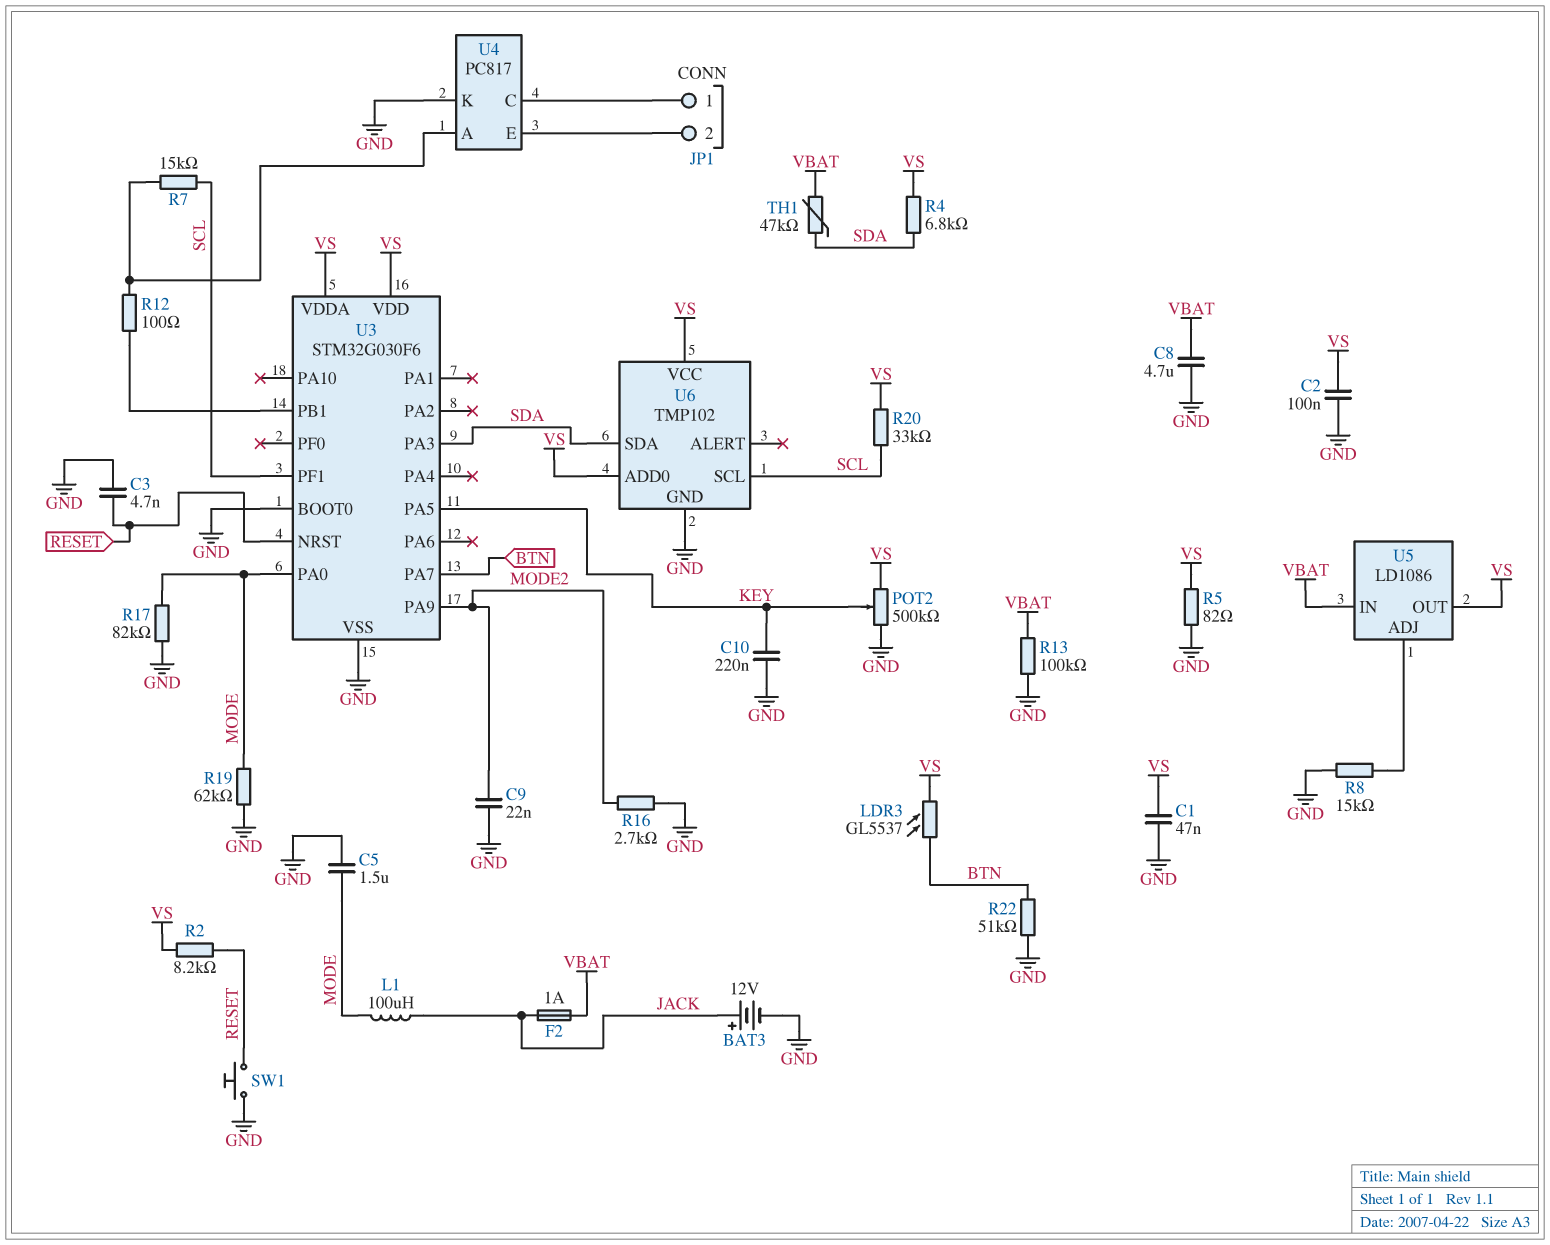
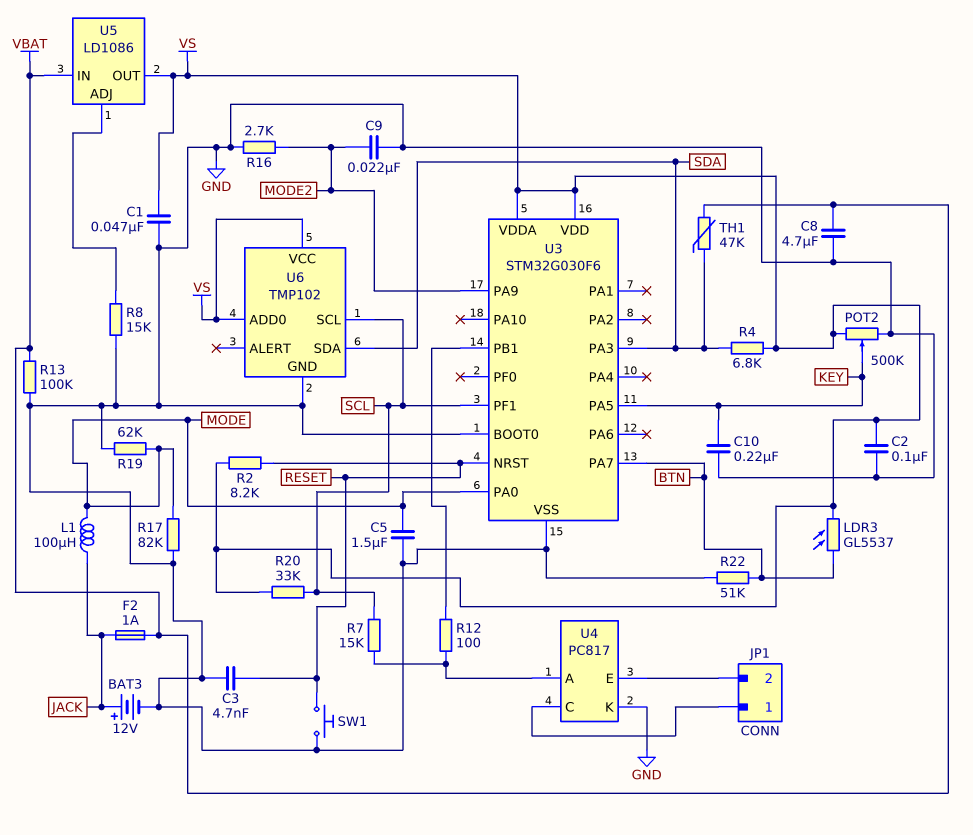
R5: 82 (GND, VS) -> none

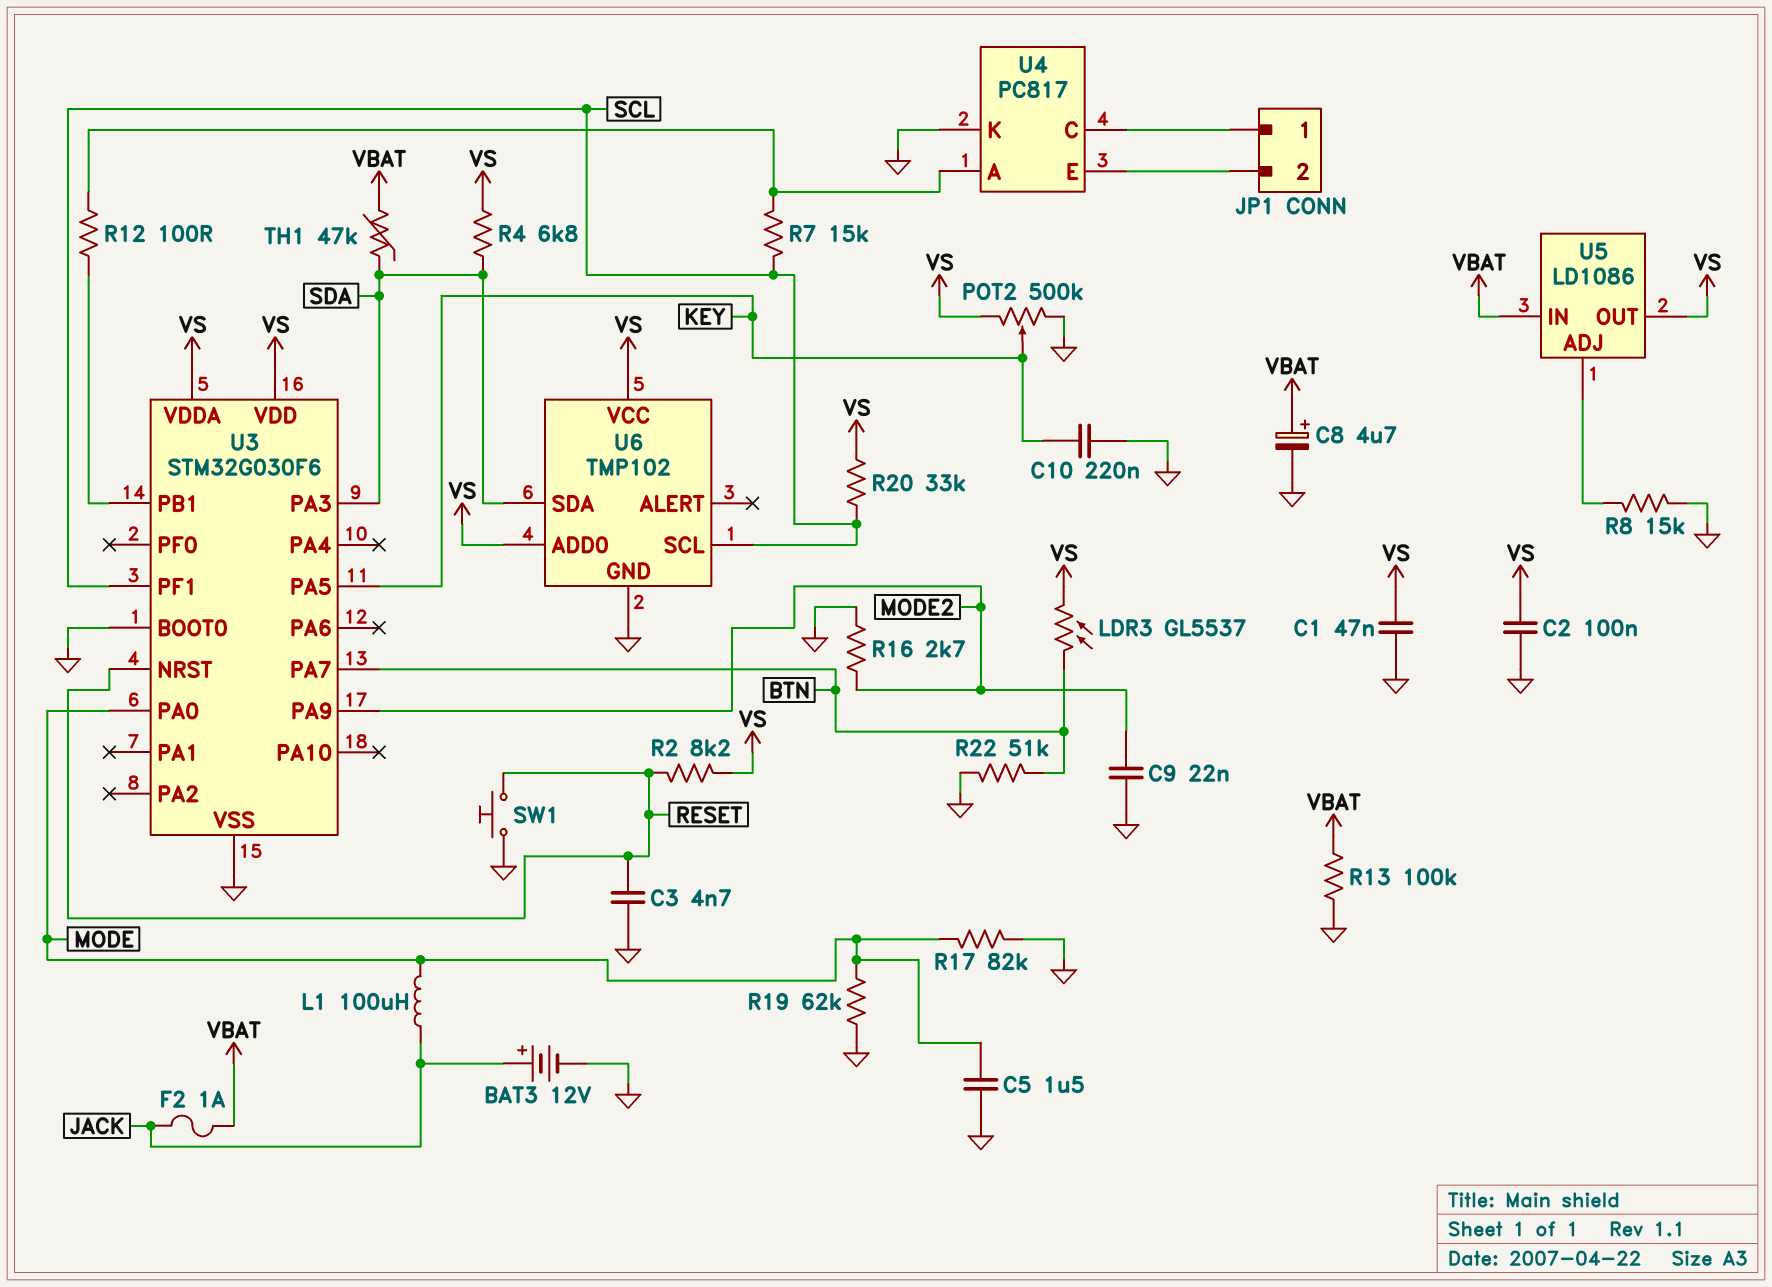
C8: 4.7uF (GND, VBAT) -> 4.7uF (plus VBAT, minus GND)

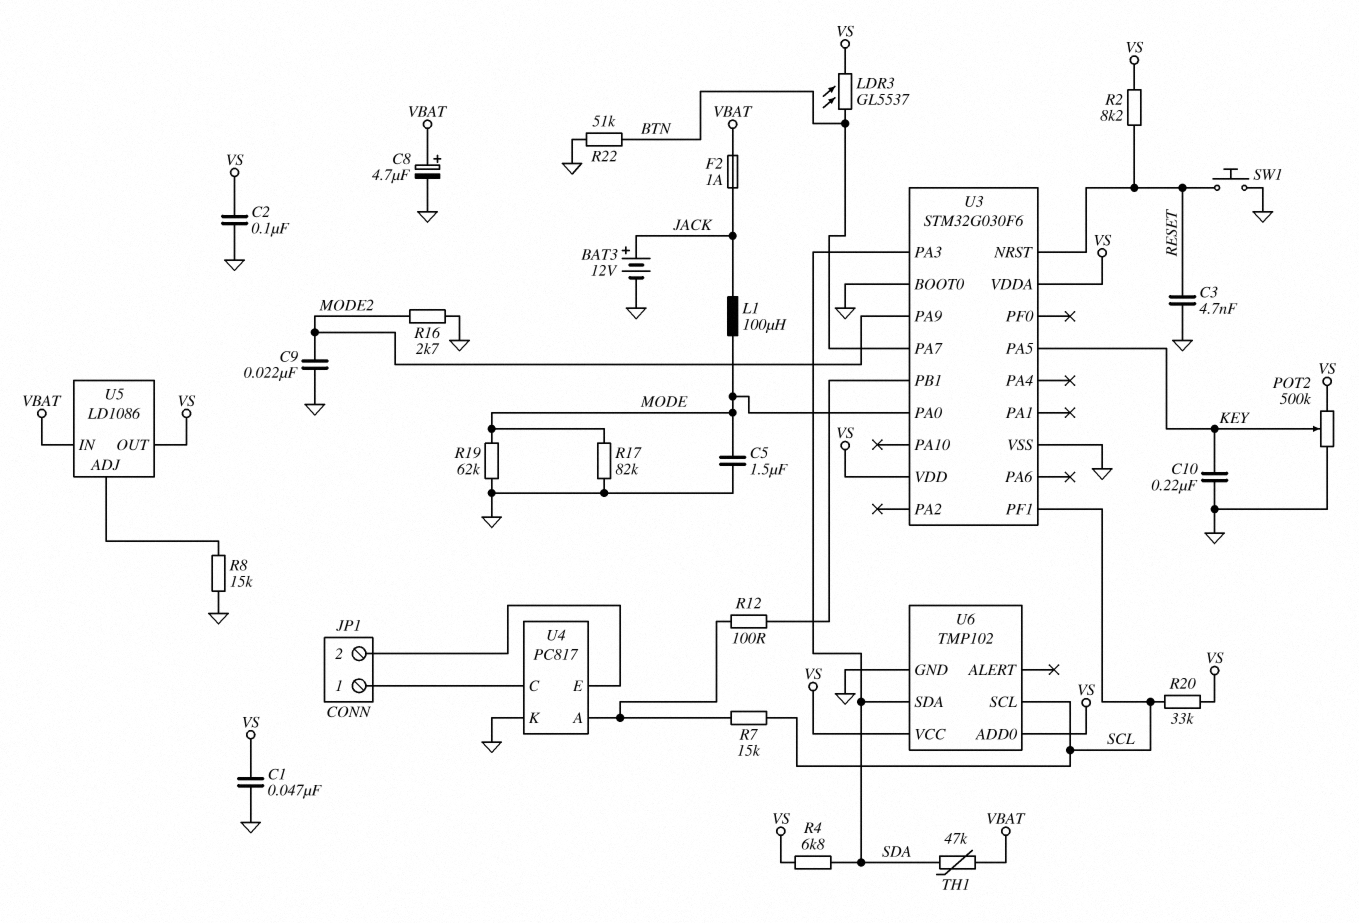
R13: 100k (GND, VBAT) -> none

